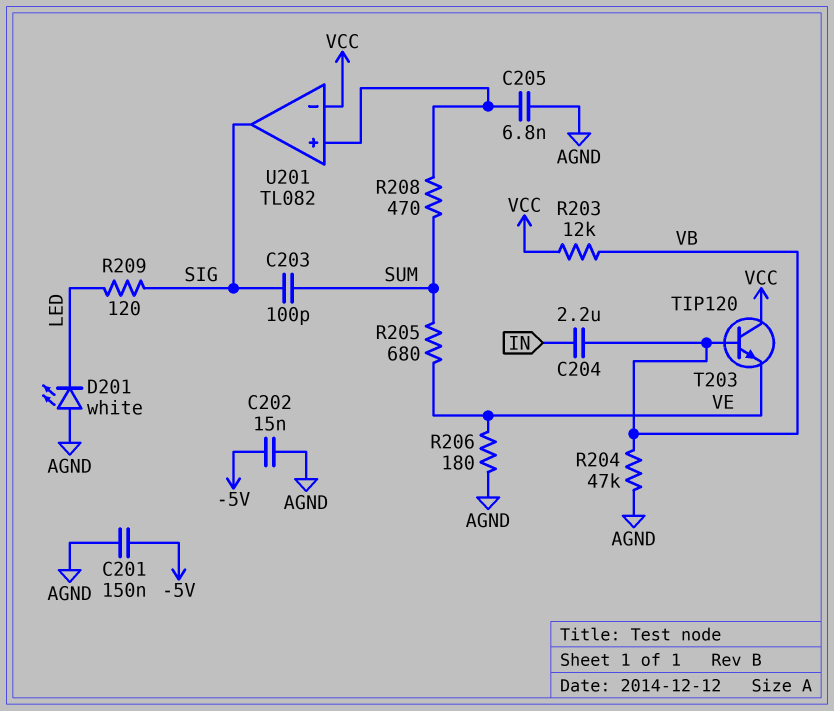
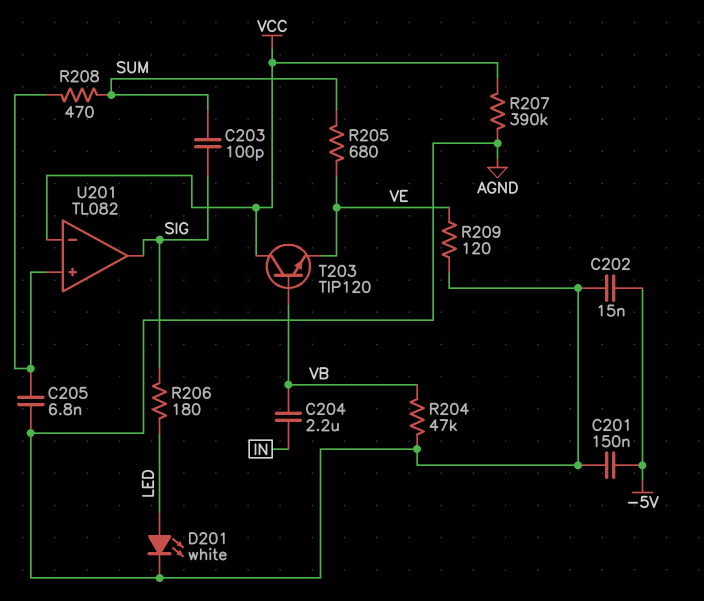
D201: LED white (A AGND, K LED) -> LED white (A LED, K AGND)
R203: 12k (VB, VCC) -> none
R206: 180 (AGND, VE) -> 180 (LED, SIG)
R207: none -> 390k (AGND, VCC)
R209: 120 (LED, SIG) -> 120 (AGND, VE)

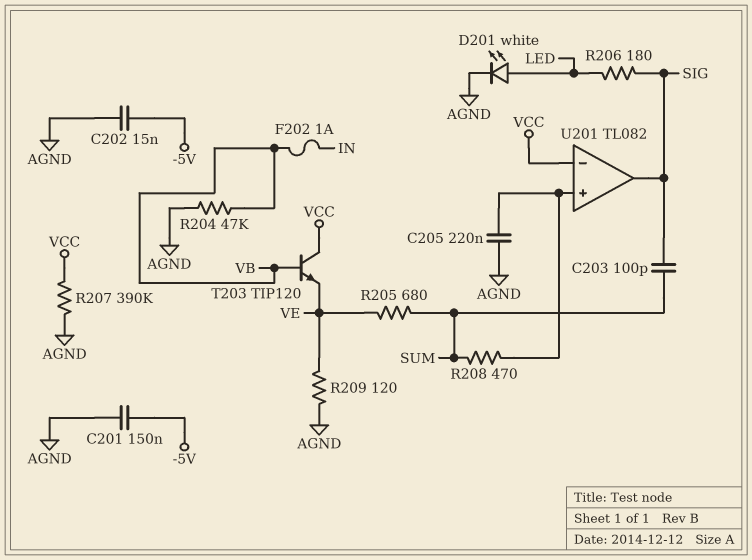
C204: 2.2uF (IN, VB) -> none
C205: 6.8nF (AGND, U201/in+) -> 220nF (AGND, U201/in+)
F202: none -> 1A (IN, VB)

